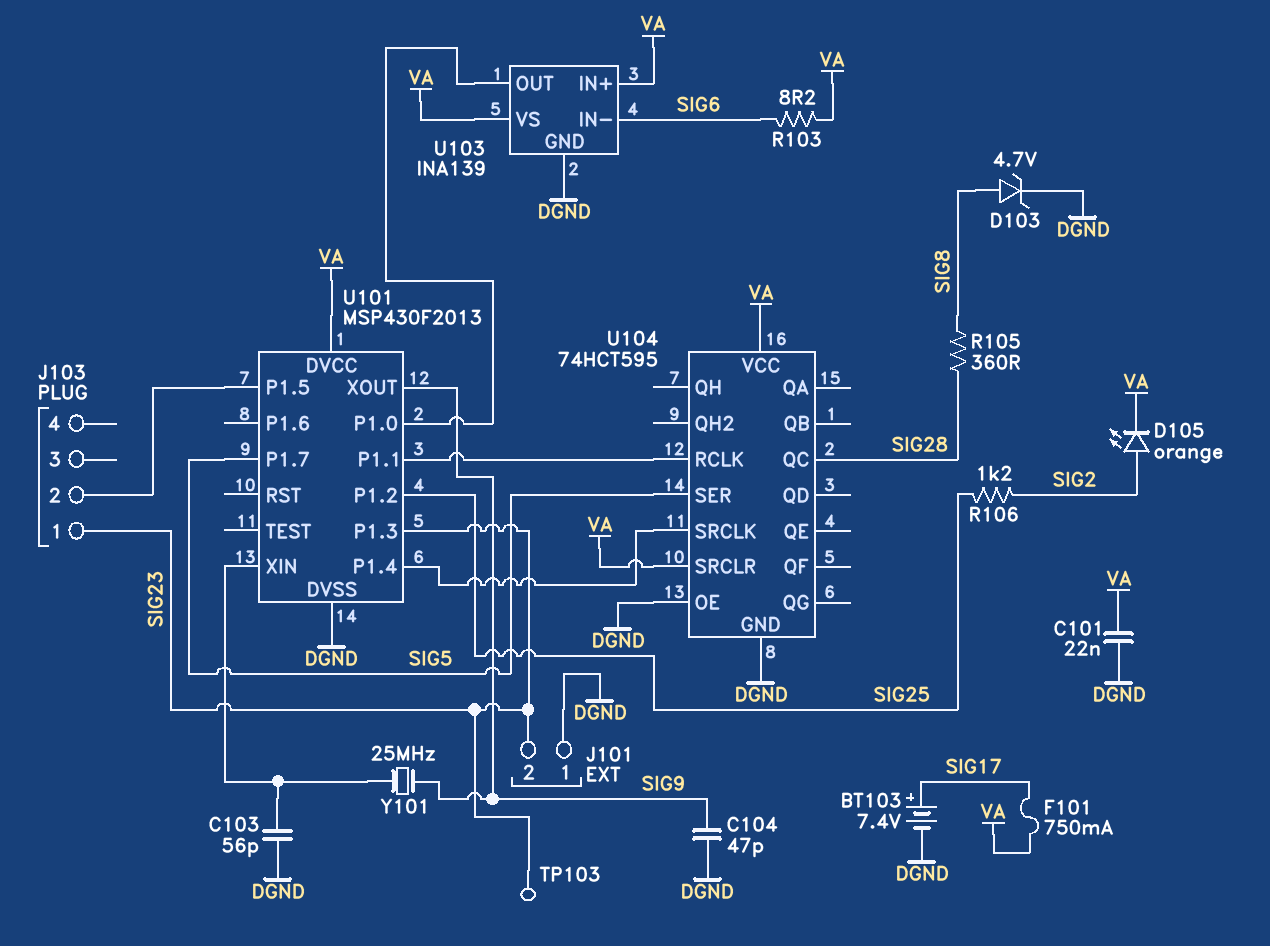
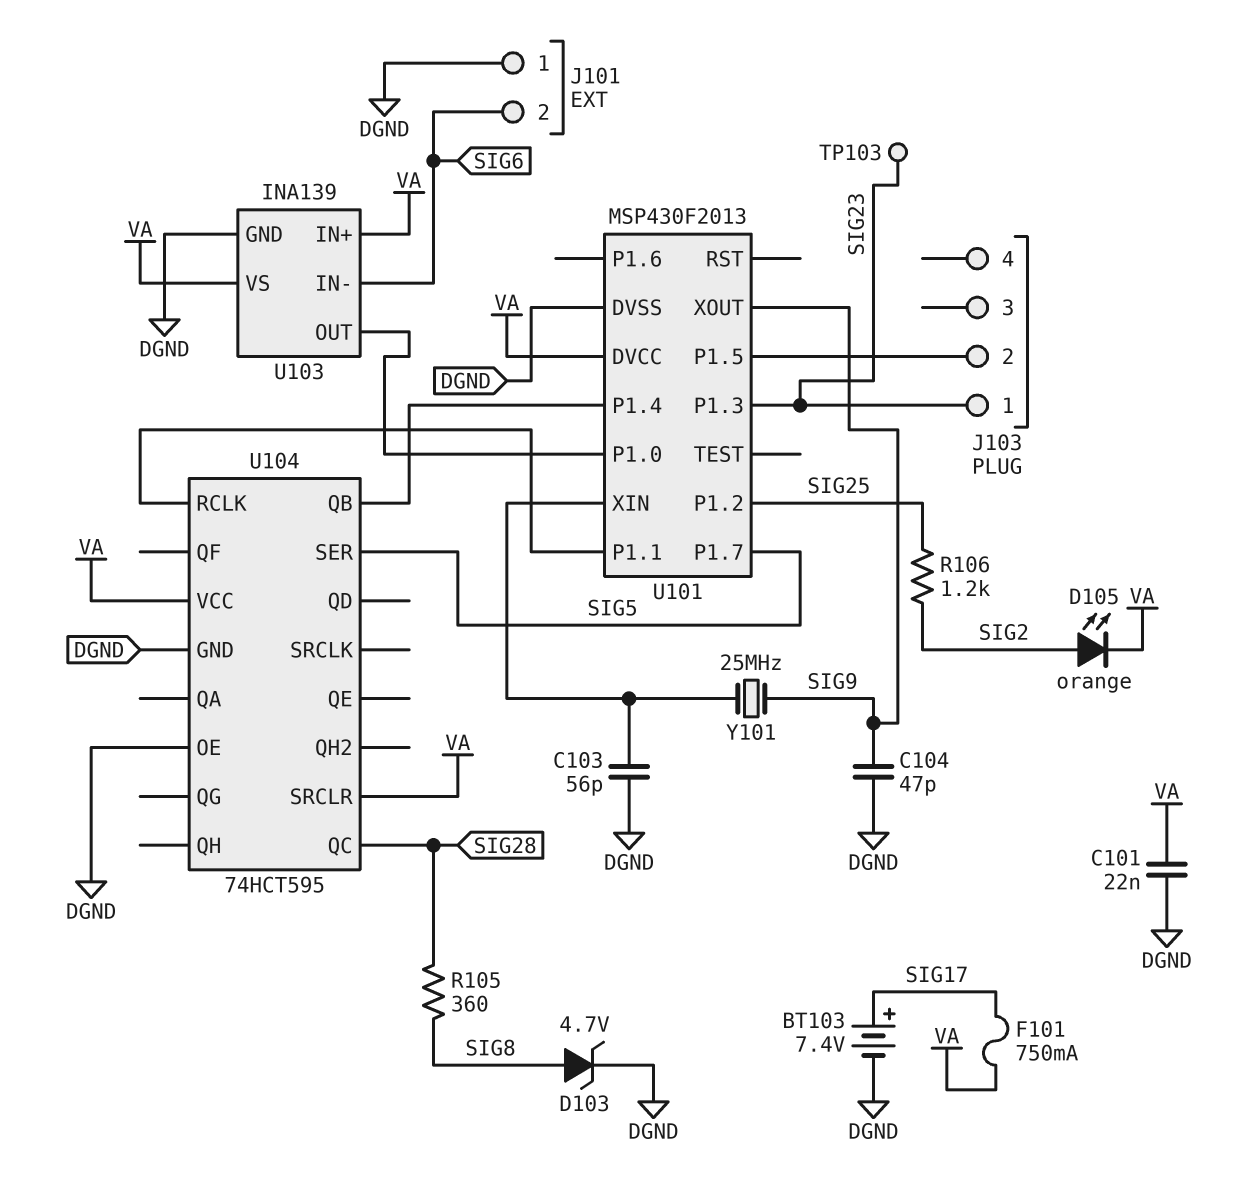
J101 pin 2: SIG23 -> SIG6
R103: 8.2 (SIG6, VA) -> none
U104 pin QB: none -> U101/P1.4
U104 pin SRCLK: U101/P1.4 -> none

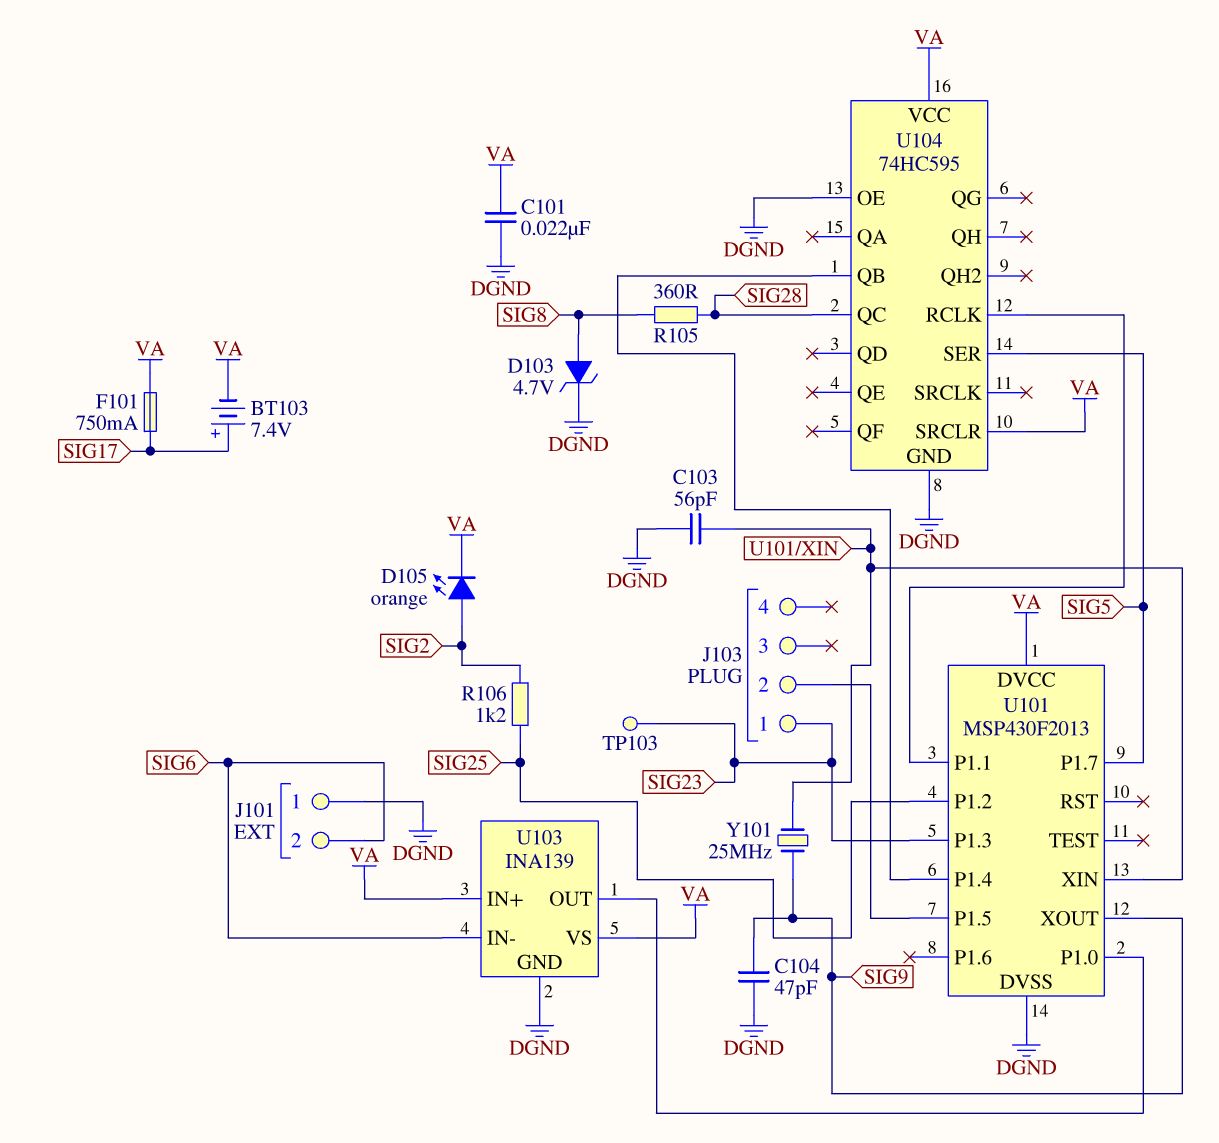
BT103: 7.4V (plus SIG17, minus DGND) -> 7.4V (plus SIG17, minus VA)
U104: 74HCT595 -> 74HC595

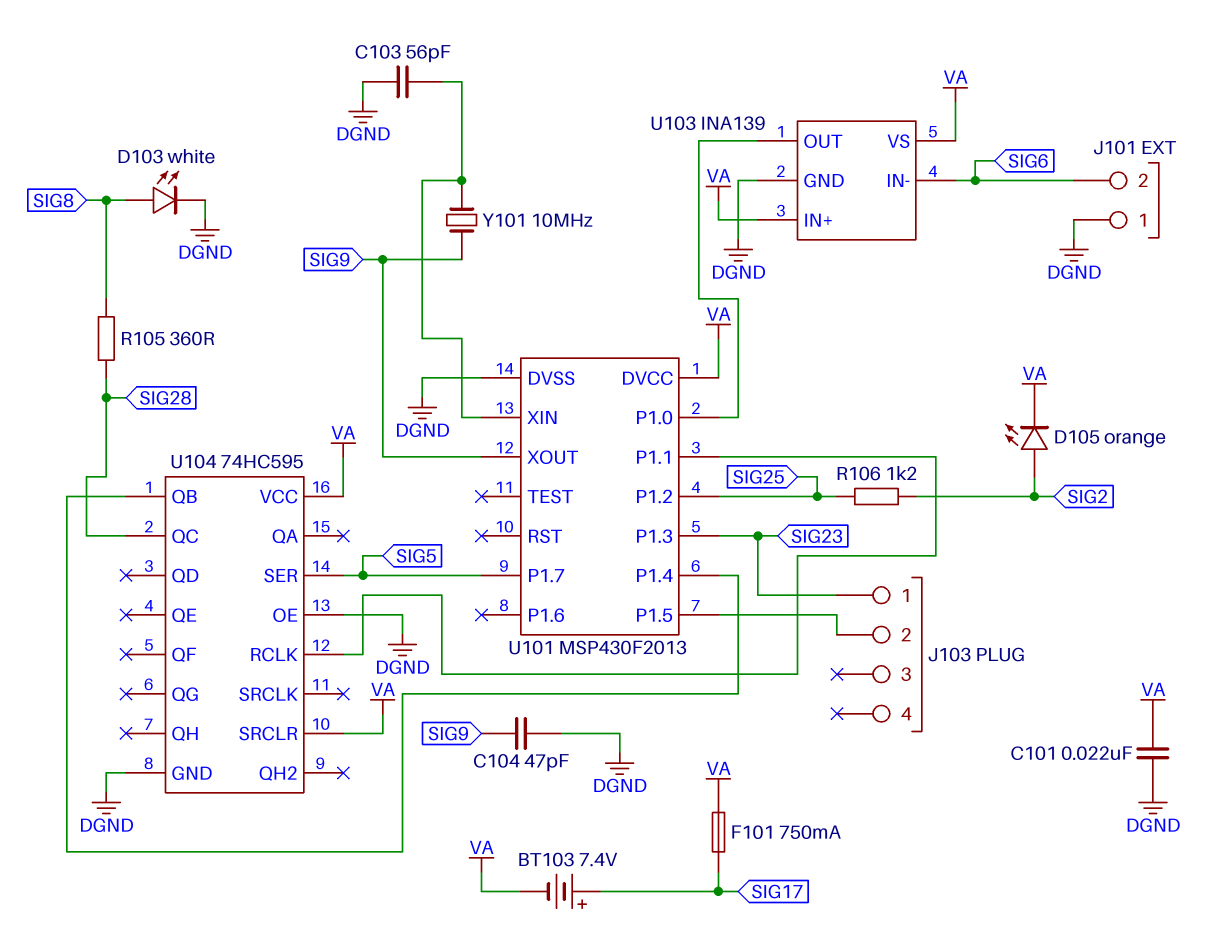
D103: zener 4.7V (A SIG8, K DGND) -> LED white (A SIG8, K DGND)
TP103: test point (SIG23) -> none
Y101: 25MHz (SIG9, U101/XIN) -> 10MHz (SIG9, U101/XIN)

